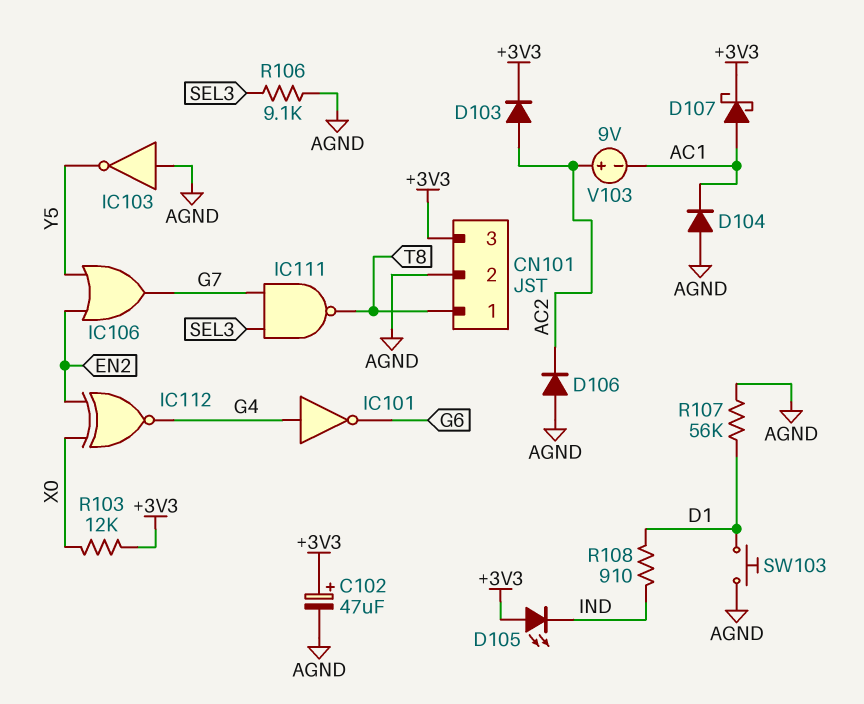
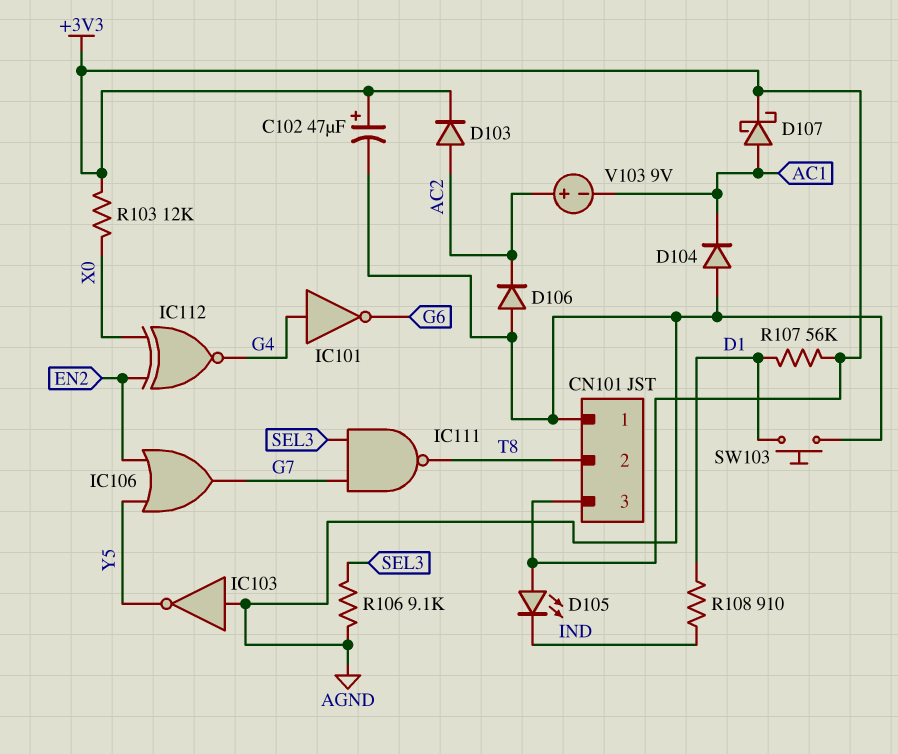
CN101 pin 1: T8 -> AGND
CN101 pin 2: AGND -> T8
R107: 56k (AGND, D1) -> 56k (+3V3, D1)

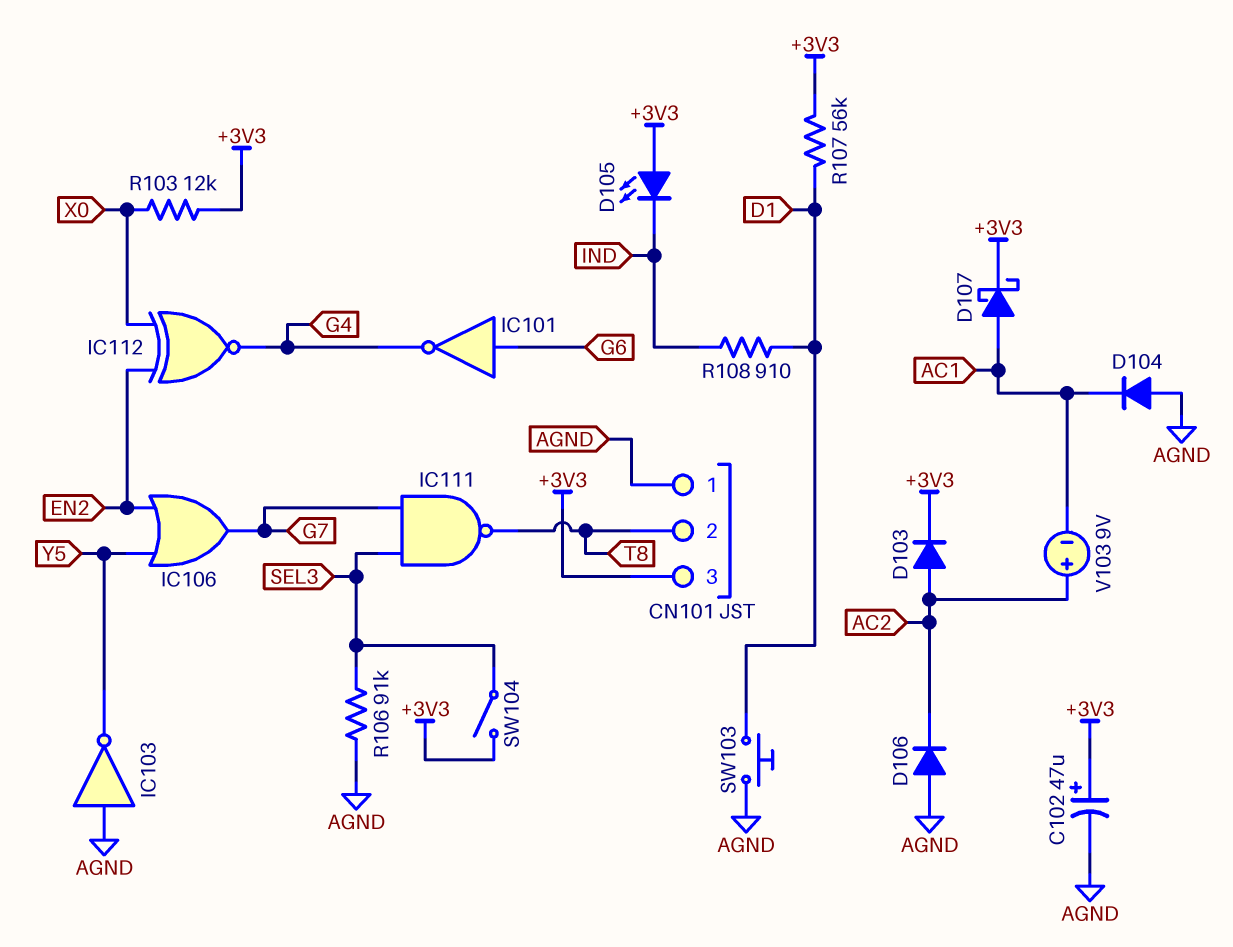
IC101: NOT (in G4, out G6) -> NOT (in G6, out G4)
R106: 9.1k (AGND, SEL3) -> 91k (AGND, SEL3)
SW104: none -> switch (+3V3, SEL3)

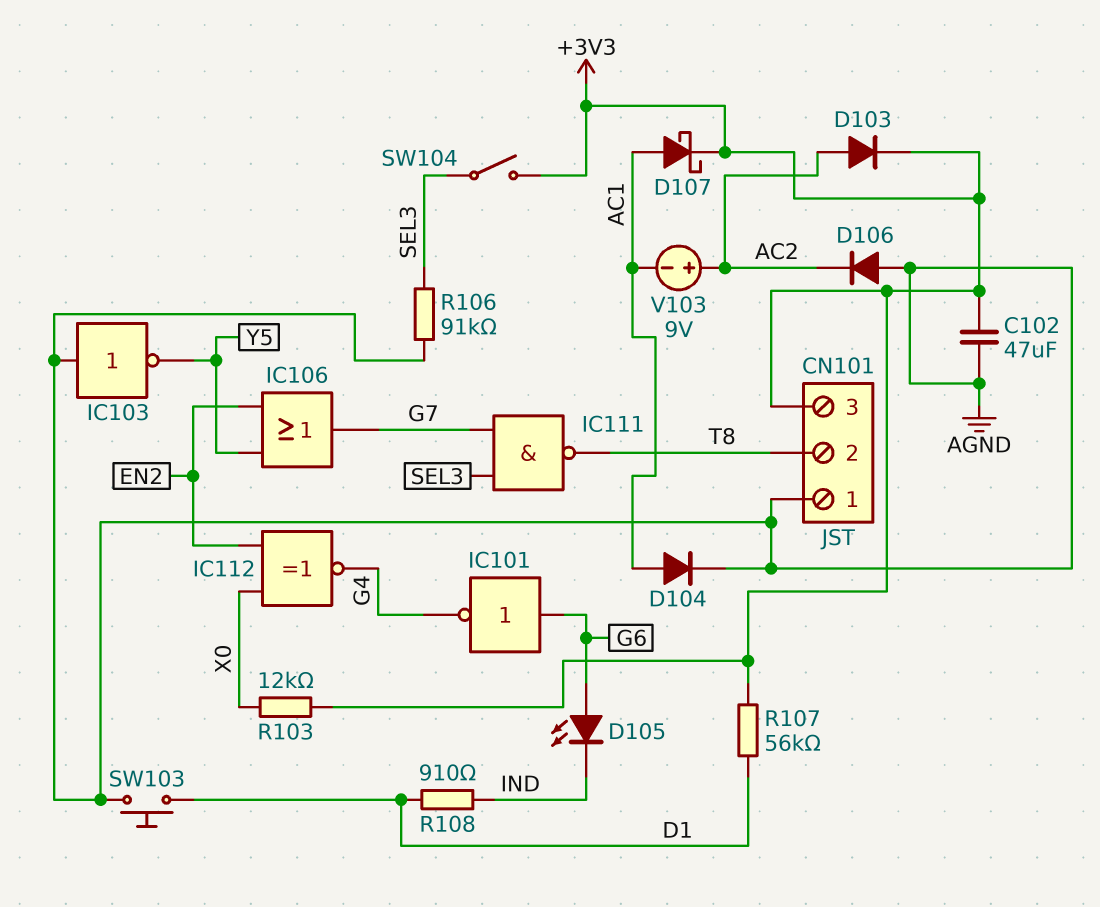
C102: 47uF (plus +3V3, minus AGND) -> 47uF (+3V3, AGND)
D104: diode (A AGND, K AC1) -> diode (A AC1, K AGND)
D105: LED (A +3V3, K IND) -> LED (A G6, K IND)

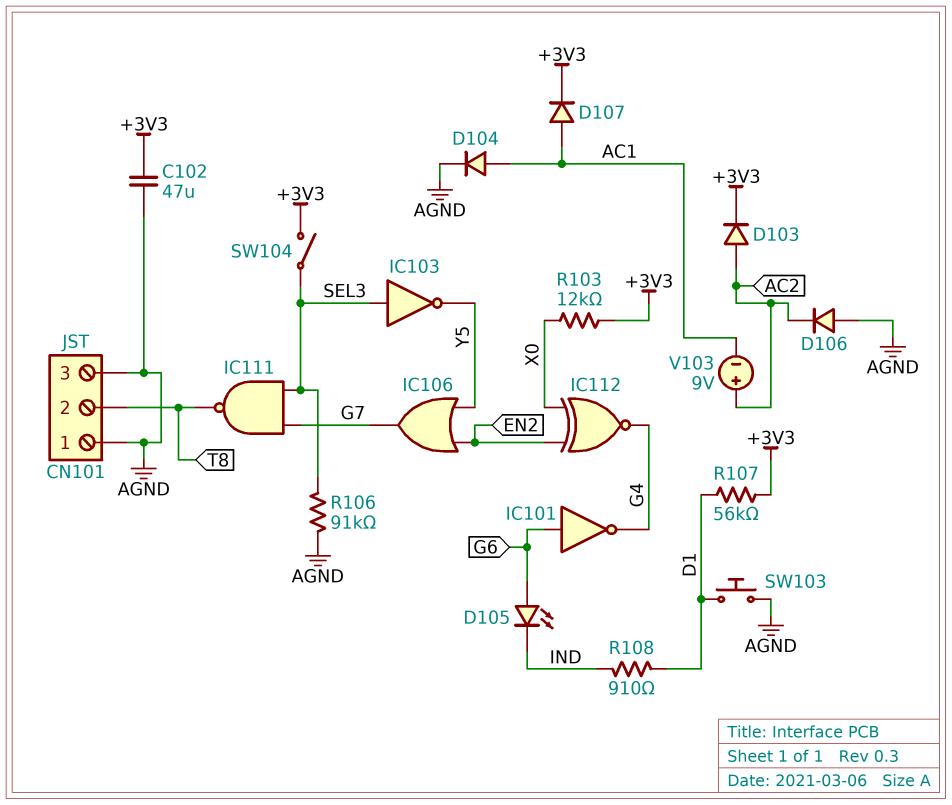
CN101 pin 3: +3V3 -> AGND
D107: schottky (A AC1, K +3V3) -> diode (A AC1, K +3V3)
IC103: NOT (in AGND, out Y5) -> NOT (in SEL3, out Y5)

